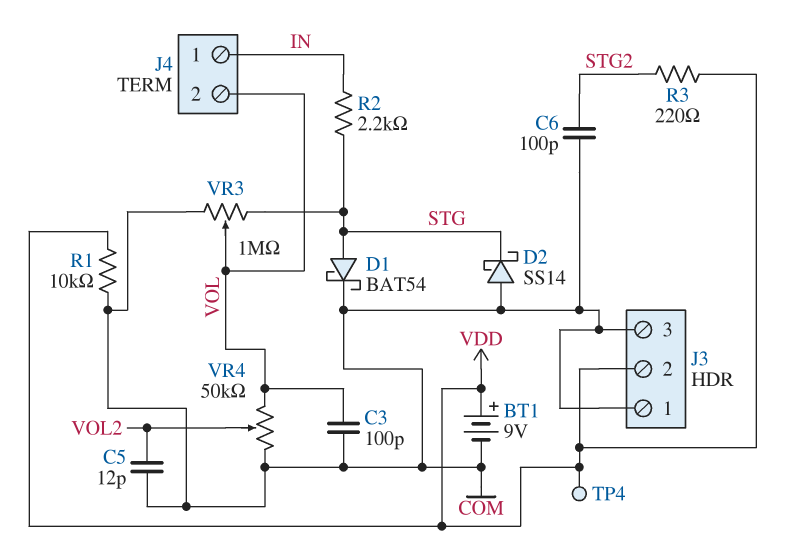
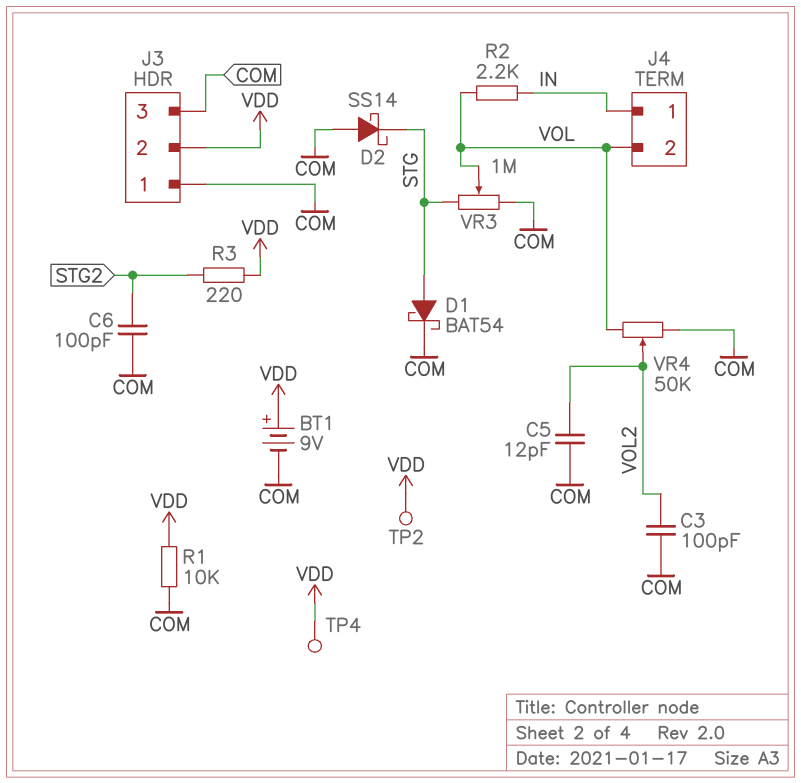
C3: 100pF (COM, VOL) -> 100pF (COM, VOL2)
R2: 2.2k (IN, STG) -> 2.2k (IN, VOL)
TP2: none -> test point (VDD)

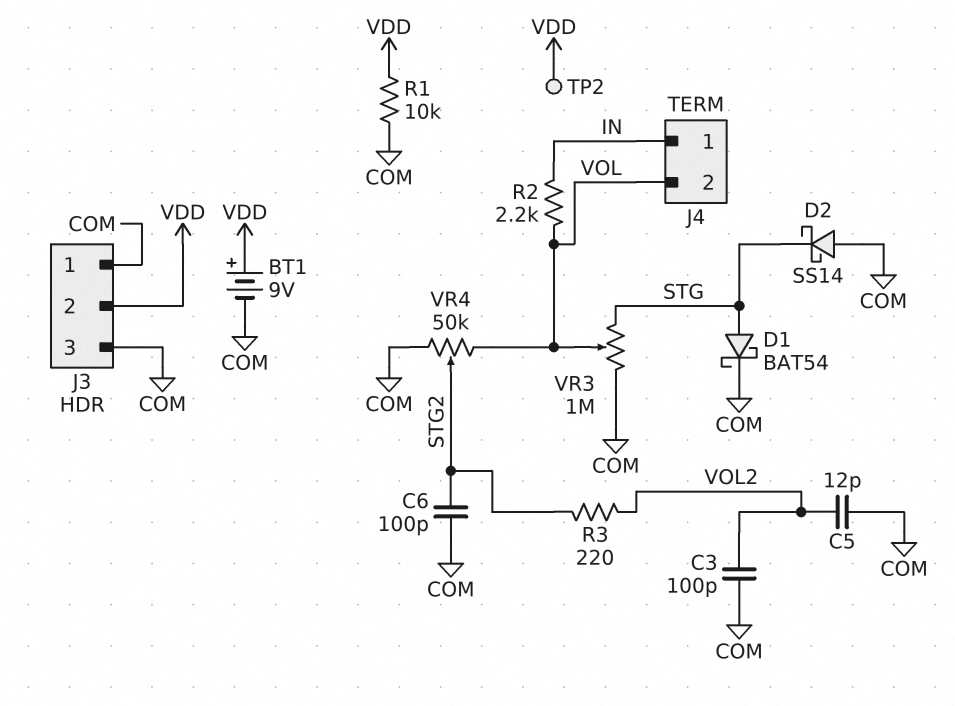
R3: 220 (STG2, VDD) -> 220 (STG2, VOL2)
TP4: test point (VDD) -> none
VR4: 50k (COM, VOL, wiper VOL2) -> 50k (COM, VOL, wiper STG2)

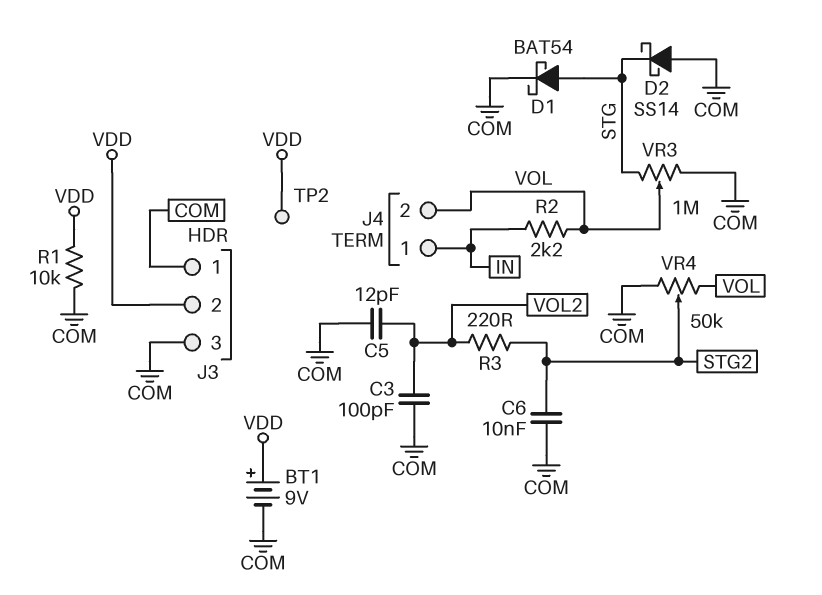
C6: 100pF (COM, STG2) -> 10nF (COM, STG2)

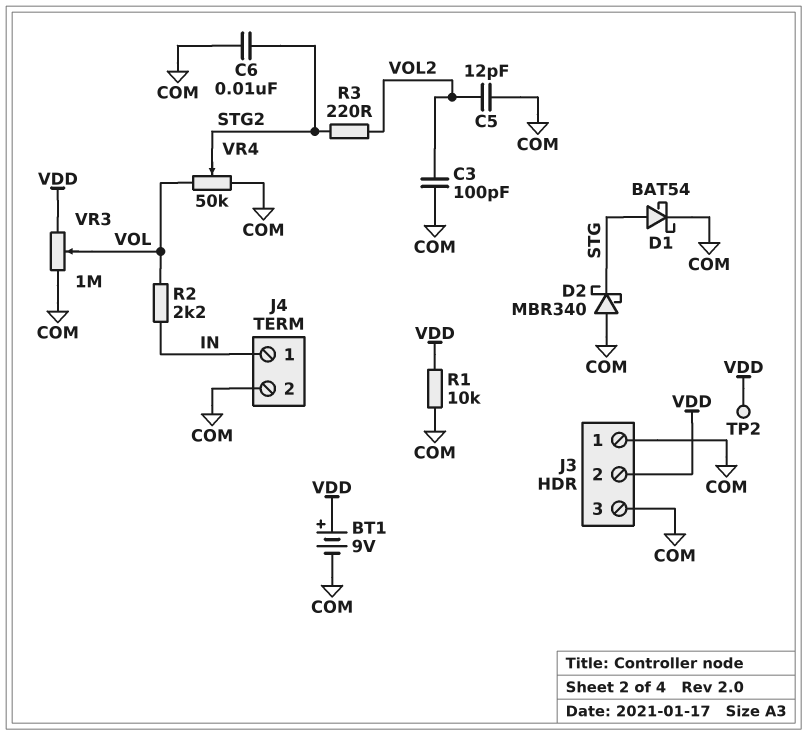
D2: schottky SS14 (A COM, K STG) -> schottky MBR340 (A COM, K STG)
J4 pin 2: VOL -> COM
VR3: 1M (COM, STG, wiper VOL) -> 1M (COM, VDD, wiper VOL)

